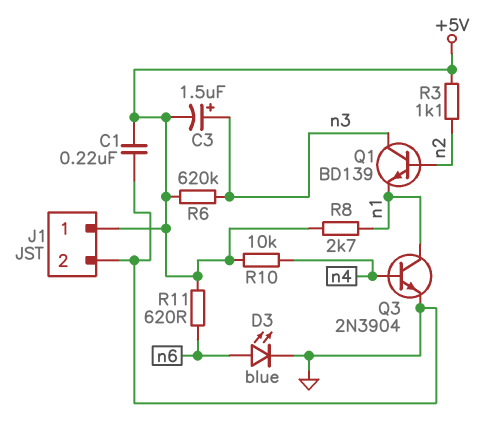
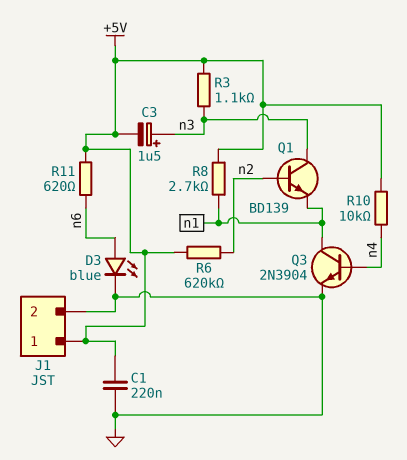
R3: 1.1k (+5V, n2) -> 1.1k (+5V, n3)
R6: 620k (+5V, n3) -> 620k (+5V, n2)

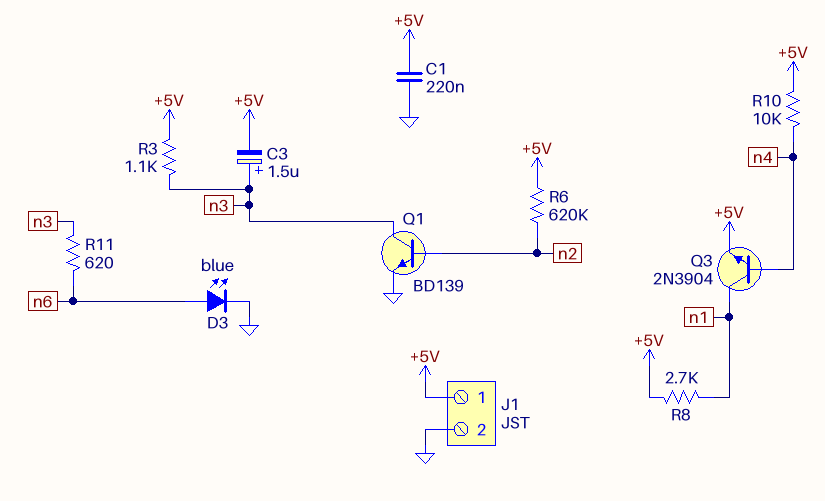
Q1: NPN BD139 (B n2, C n3, E n1) -> NPN BD139 (B n2, C n3, E GND)
Q3: NPN 2N3904 (B n4, C n1, E GND) -> NPN 2N3904 (B n4, C n1, E +5V)
R11: 620 (+5V, n6) -> 620 (n3, n6)

